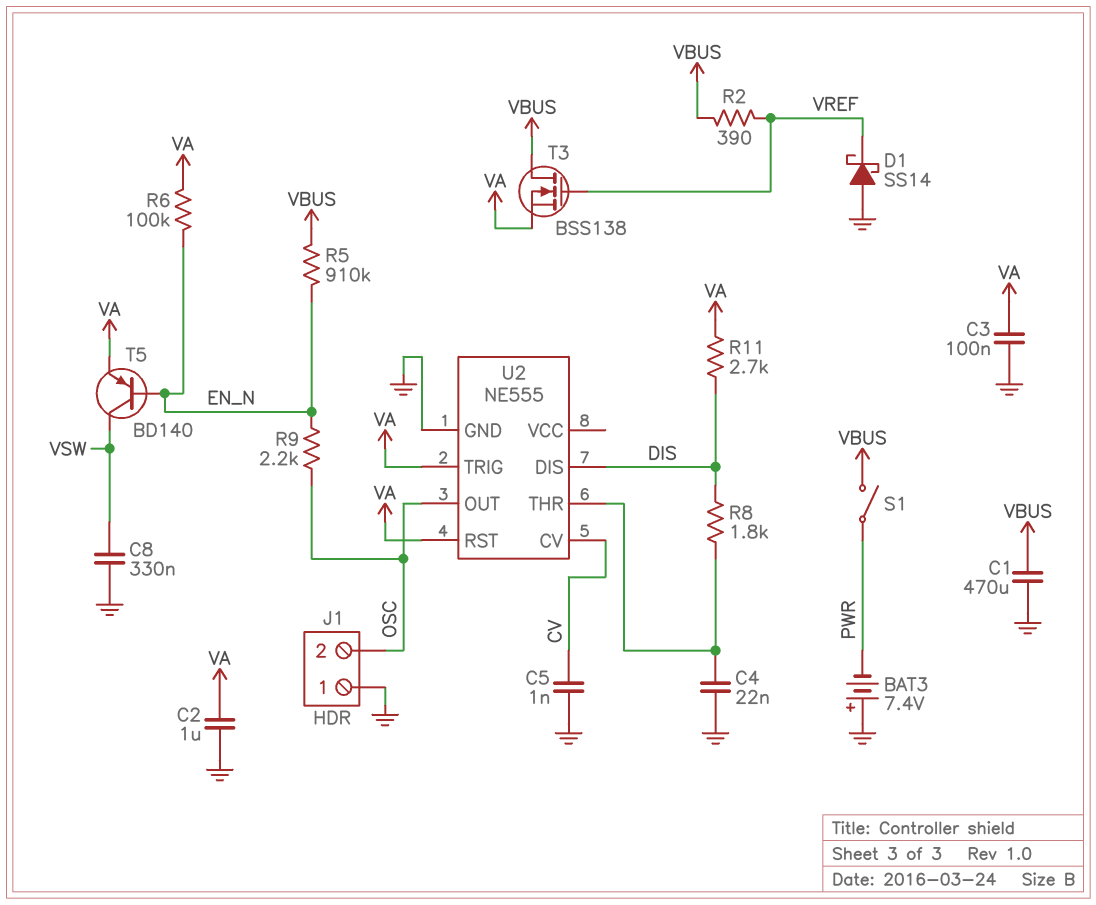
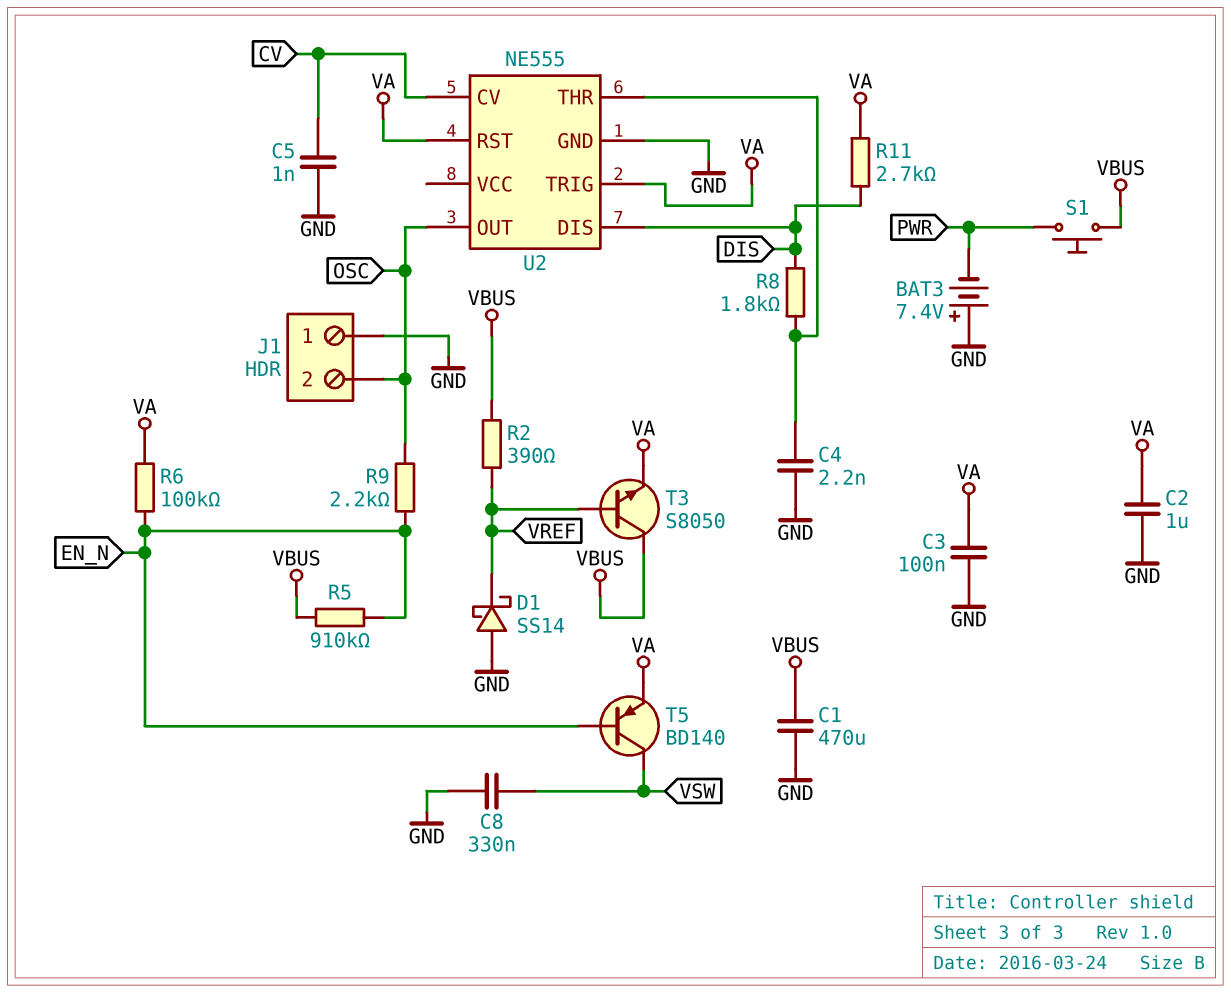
C4: 22nF (GND, U2/THR) -> 2.2nF (GND, U2/THR)
S1: switch (PWR, VBUS) -> button (PWR, VBUS)
T3: NMOS BSS138 (G VREF, D VBUS, S VA) -> NPN S8050 (B VREF, C VBUS, E VA)

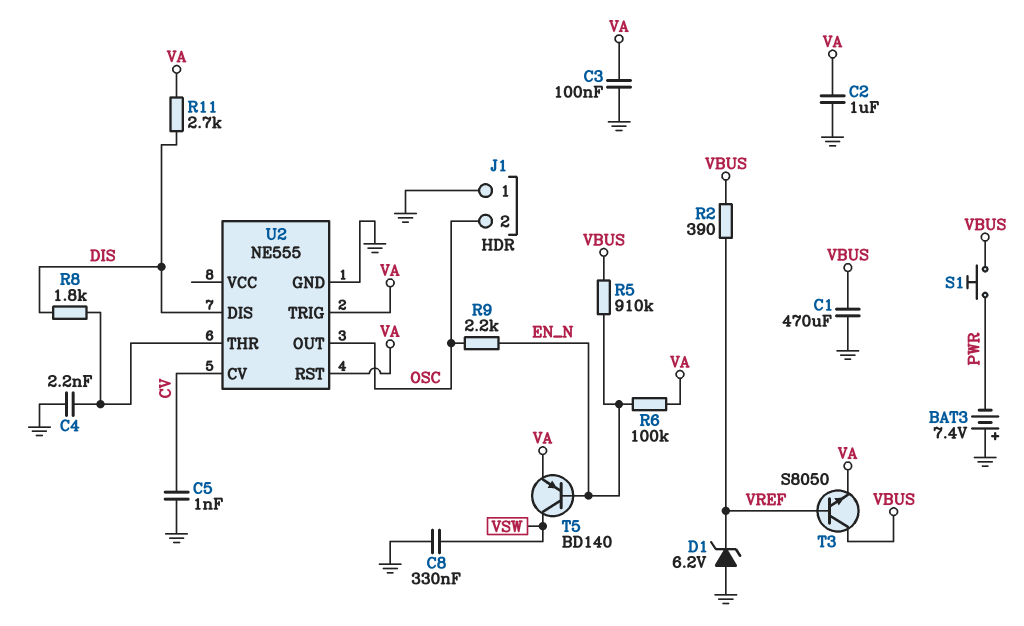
D1: schottky SS14 (A GND, K VREF) -> zener 6.2V (A GND, K VREF)

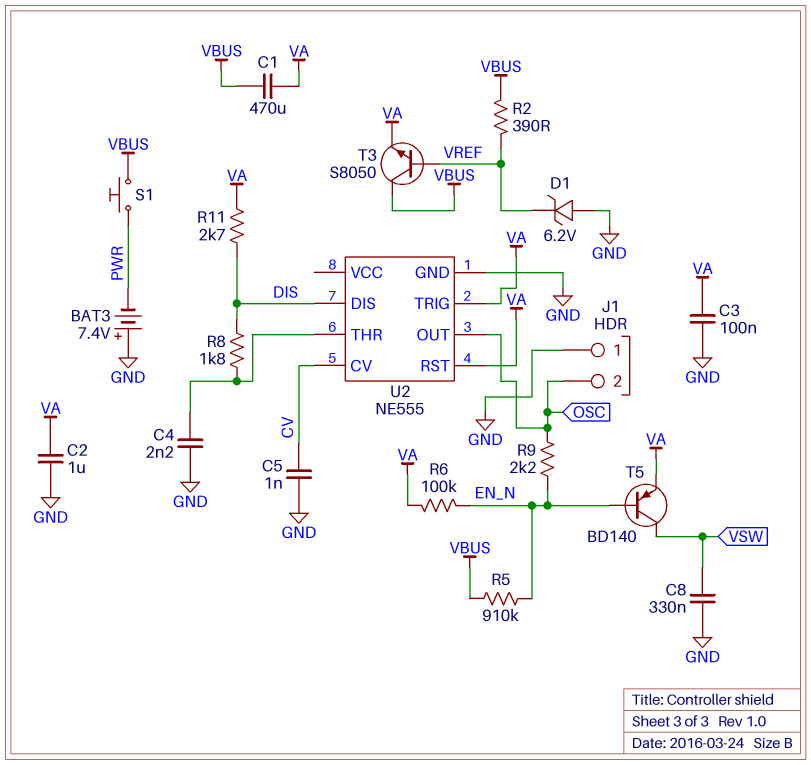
C1: 470uF (GND, VBUS) -> 470uF (VA, VBUS)

